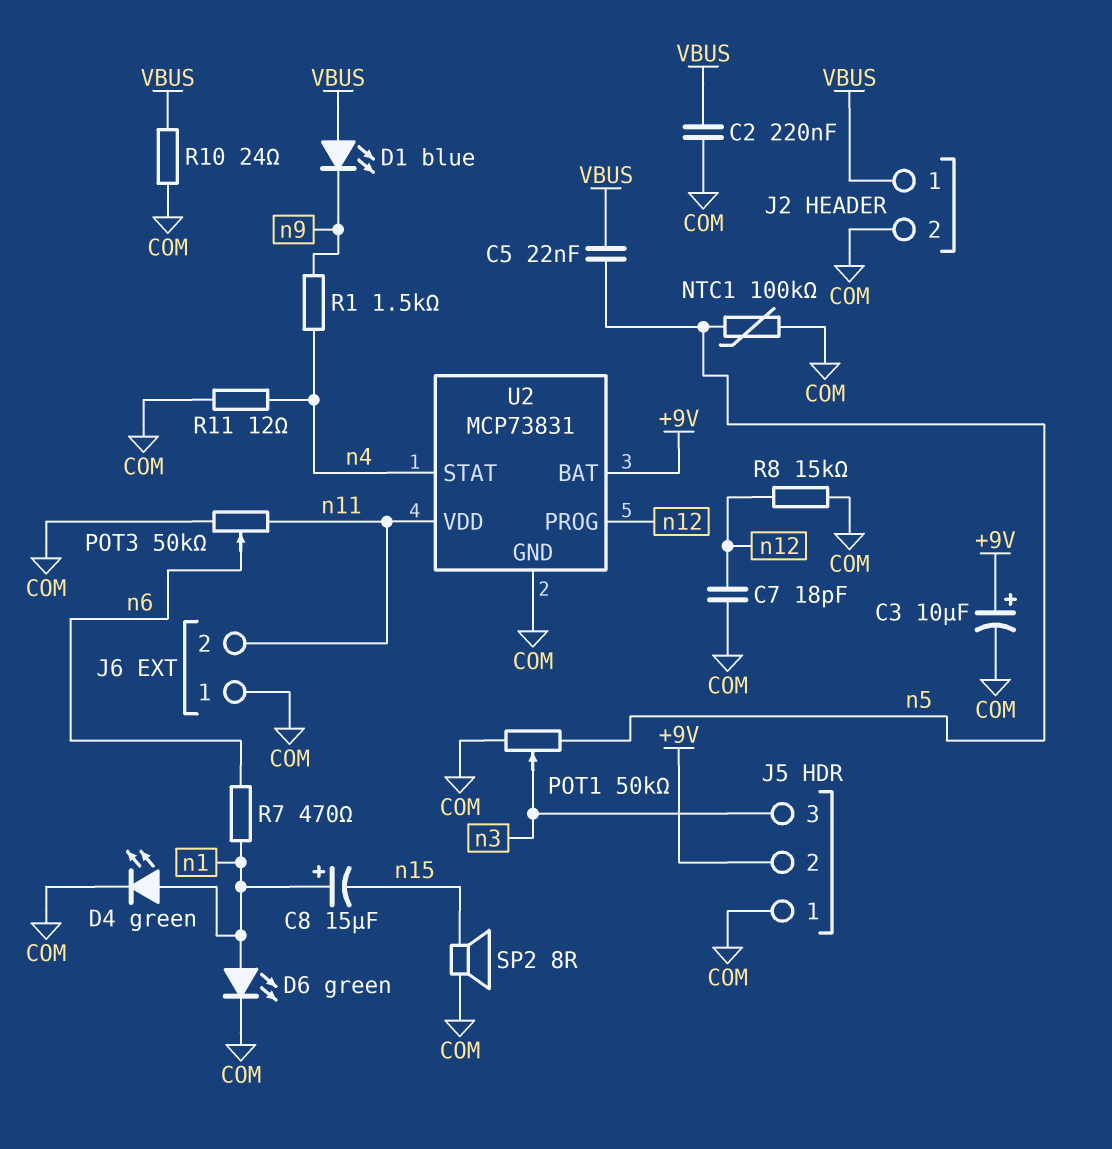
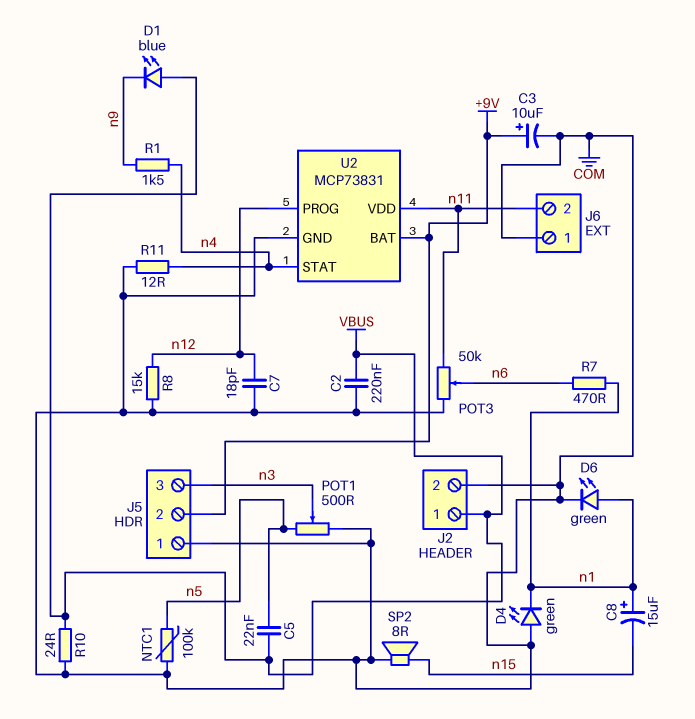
D4: LED green (A n1, K COM) -> LED green (A COM, K n1)
POT1: 50k (COM, n5, wiper n3) -> 500 (COM, n5, wiper n3)

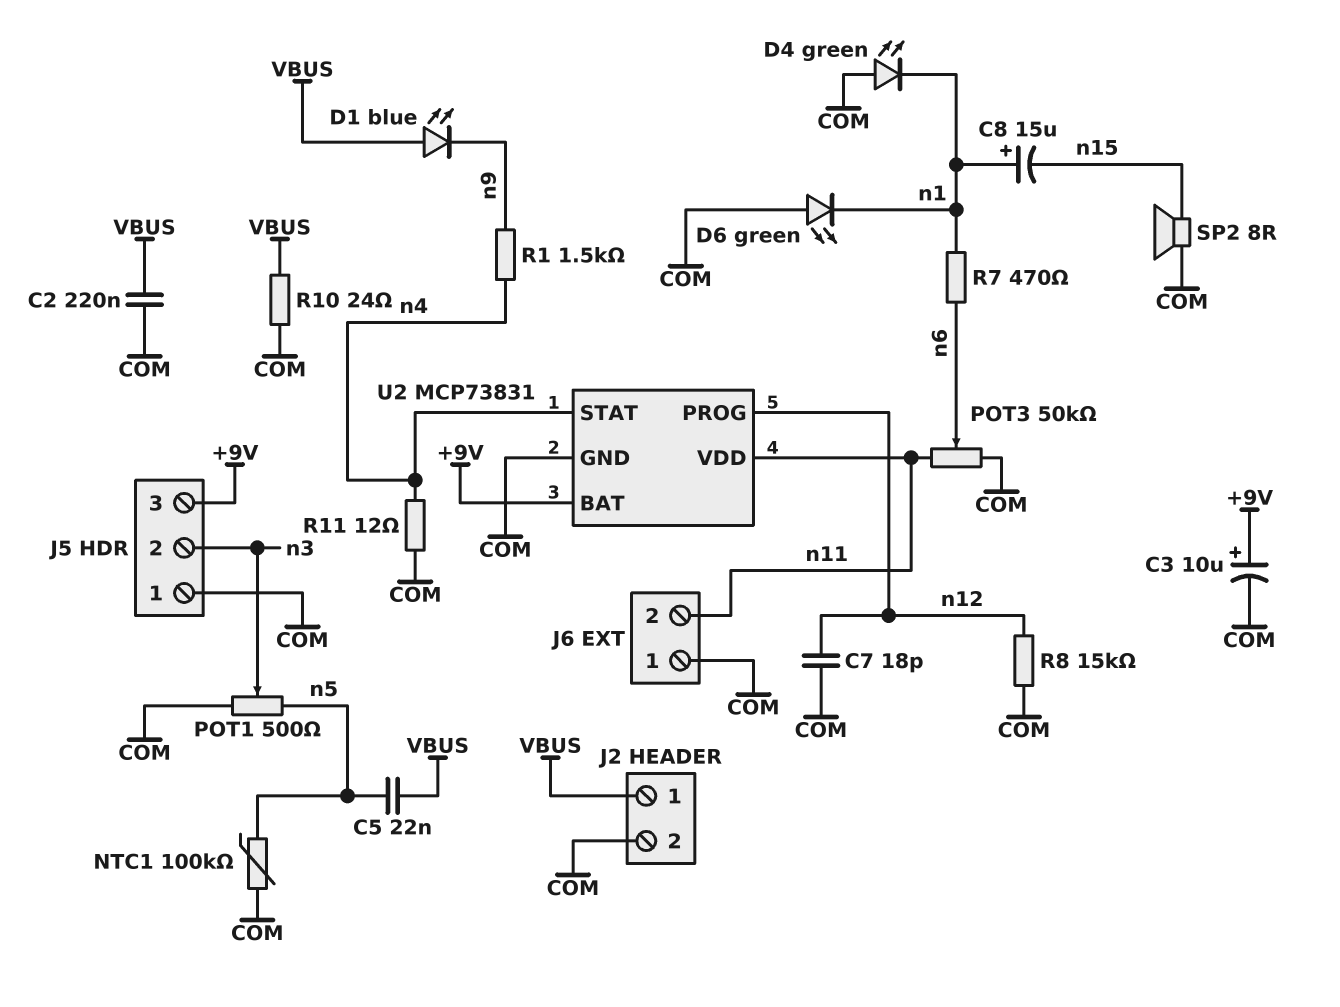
D6: LED green (A n1, K COM) -> LED green (A COM, K n1)
J5 pin 2: +9V -> n3
J5 pin 3: n3 -> +9V

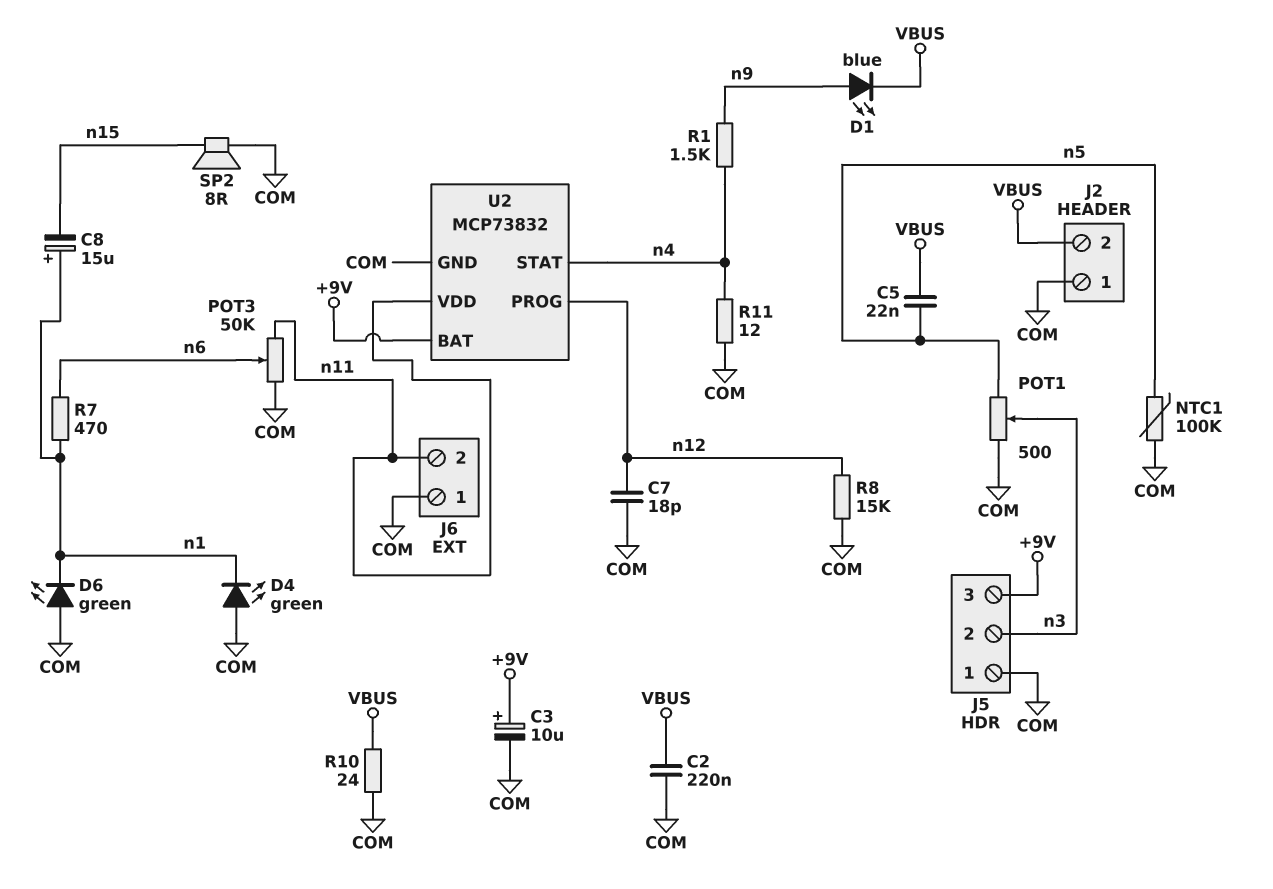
D1: LED blue (A VBUS, K n9) -> LED blue (A n9, K VBUS)
J2 pin 1: VBUS -> COM
J2 pin 2: COM -> VBUS
U2: MCP73831 -> MCP73832

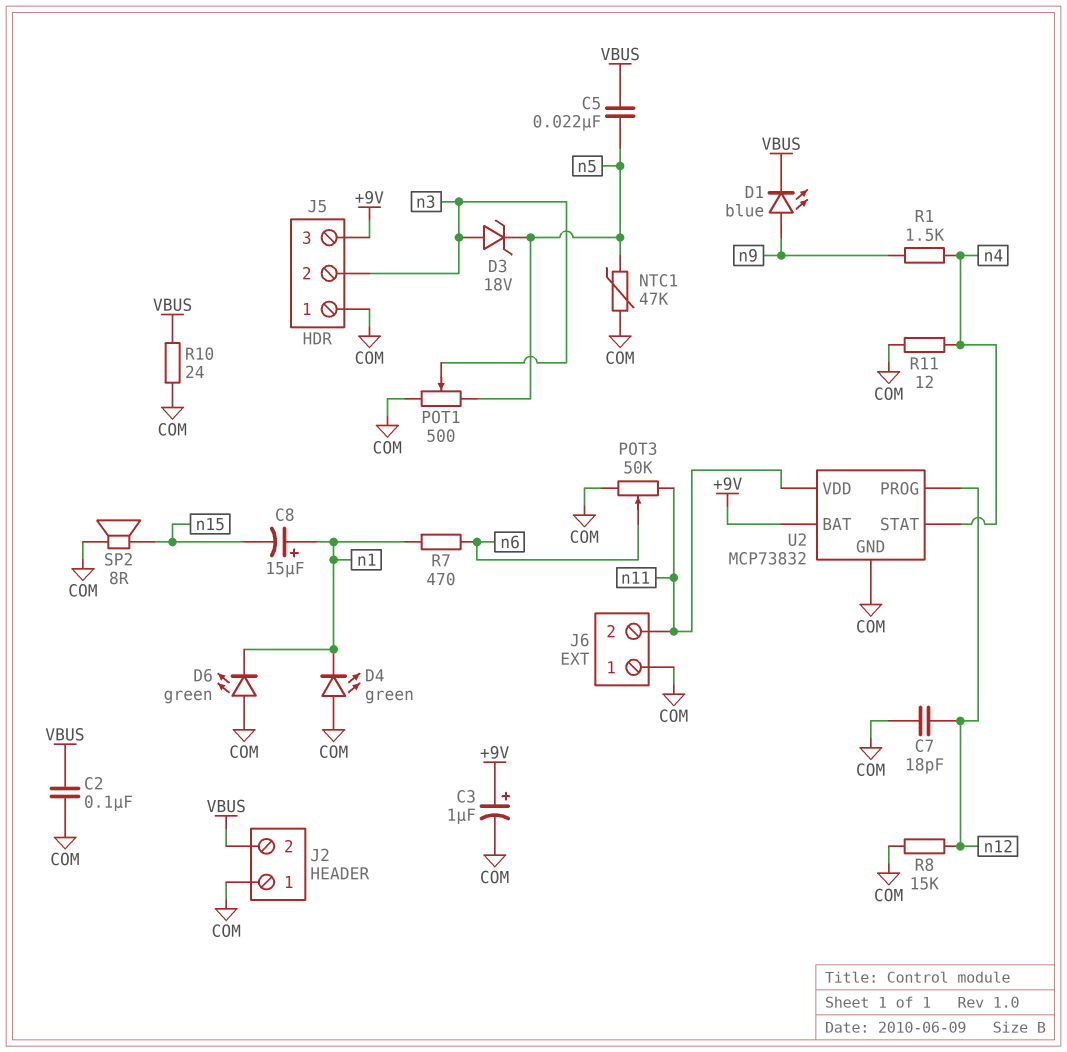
C2: 220nF (COM, VBUS) -> 100nF (COM, VBUS)
C3: 10uF (plus +9V, minus COM) -> 1uF (plus +9V, minus COM)
D3: none -> zener 18V (A n3, K n5)
NTC1: 100k (COM, n5) -> 47k (COM, n5)

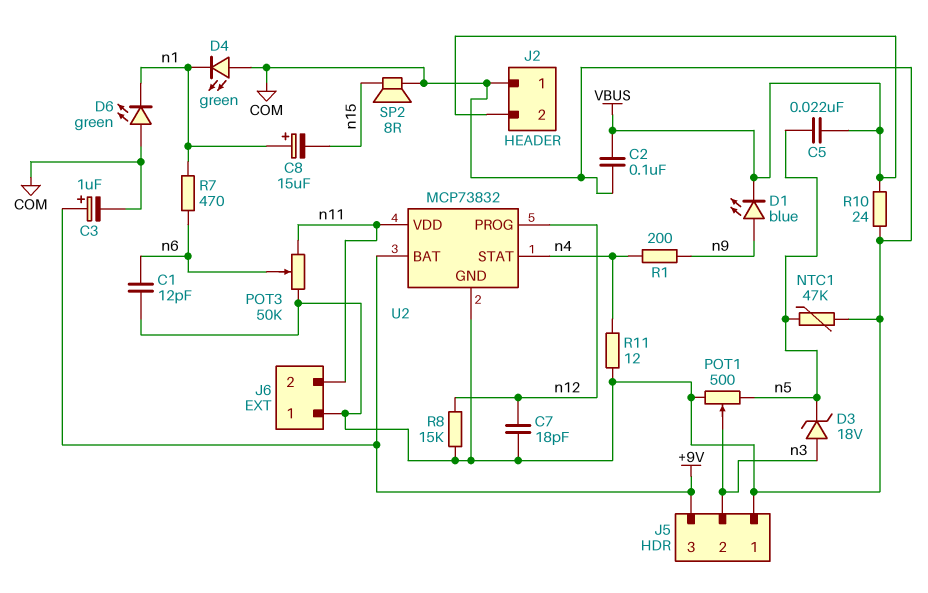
C1: none -> 12pF (COM, n6)
R1: 1.5k (n4, n9) -> 200 (n4, n9)

